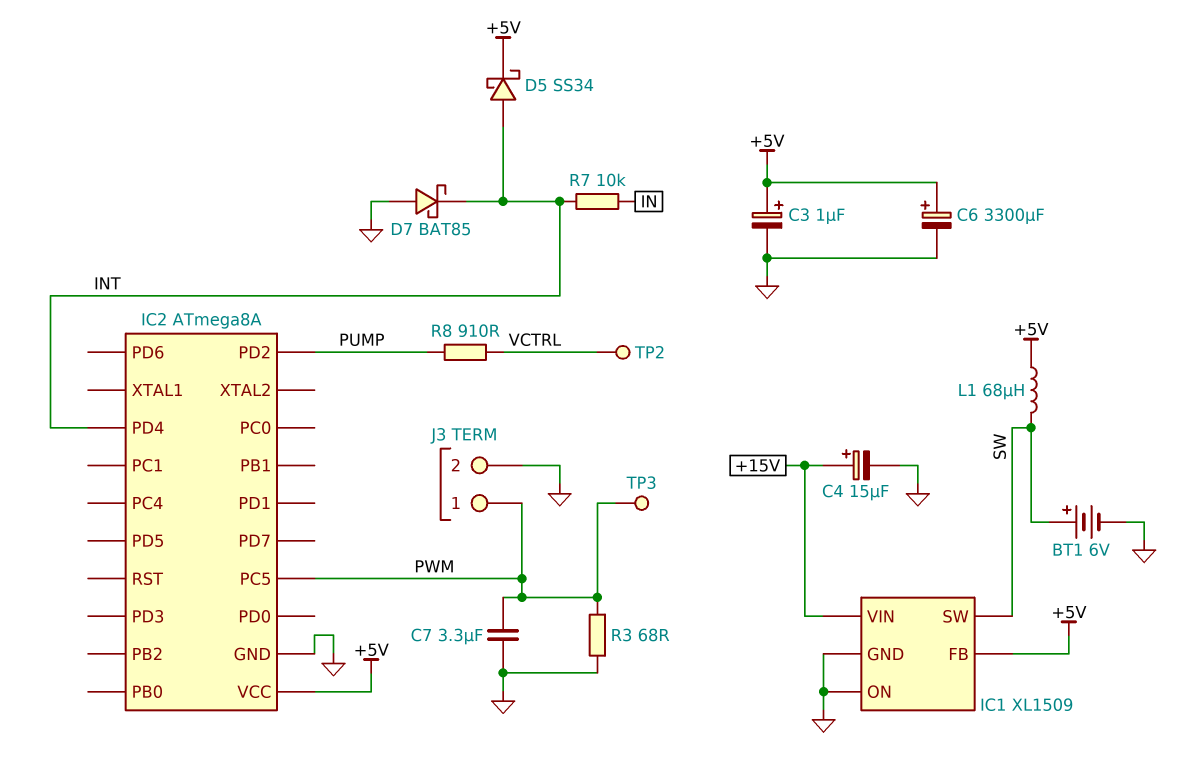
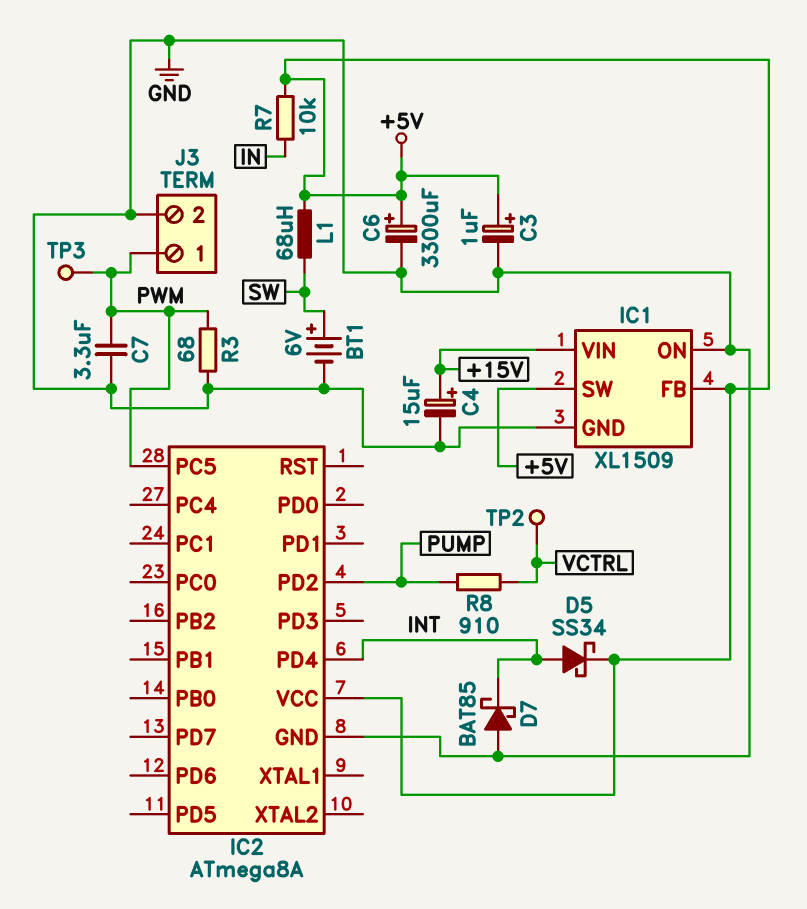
IC1 pin SW: SW -> +5V
R7: 10k (IN, INT) -> 10k (+5V, IN)

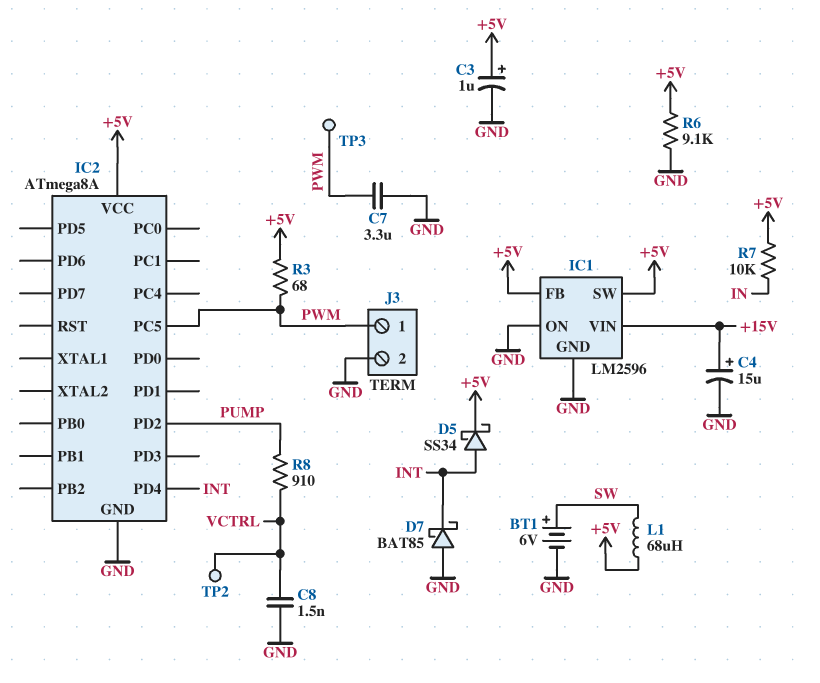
C6: 3300uF (plus +5V, minus GND) -> none
C8: none -> 1.5nF (GND, VCTRL)
IC1: XL1509 -> LM2596
R3: 68 (GND, PWM) -> 68 (+5V, PWM)
R6: none -> 9.1k (+5V, GND)

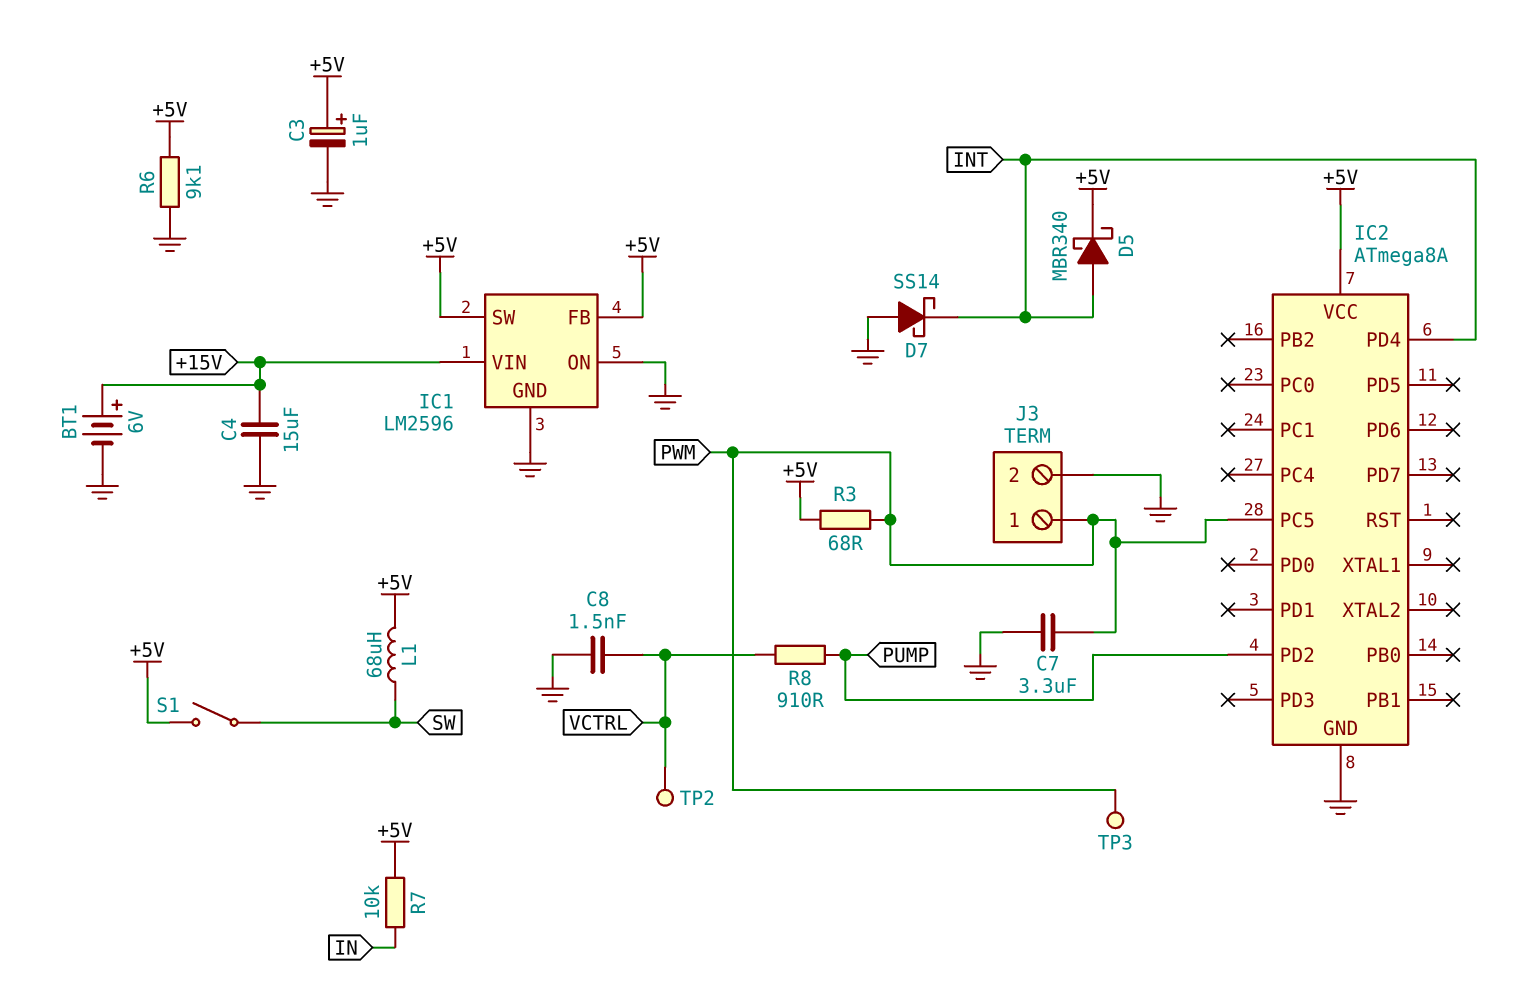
BT1: 6V (plus SW, minus GND) -> 6V (plus +15V, minus GND)
C4: 15uF (plus +15V, minus GND) -> 15uF (+15V, GND)
D5: schottky SS34 (A INT, K +5V) -> schottky MBR340 (A INT, K +5V)
D7: schottky BAT85 (A GND, K INT) -> schottky SS14 (A GND, K INT)
S1: none -> switch (+5V, SW)

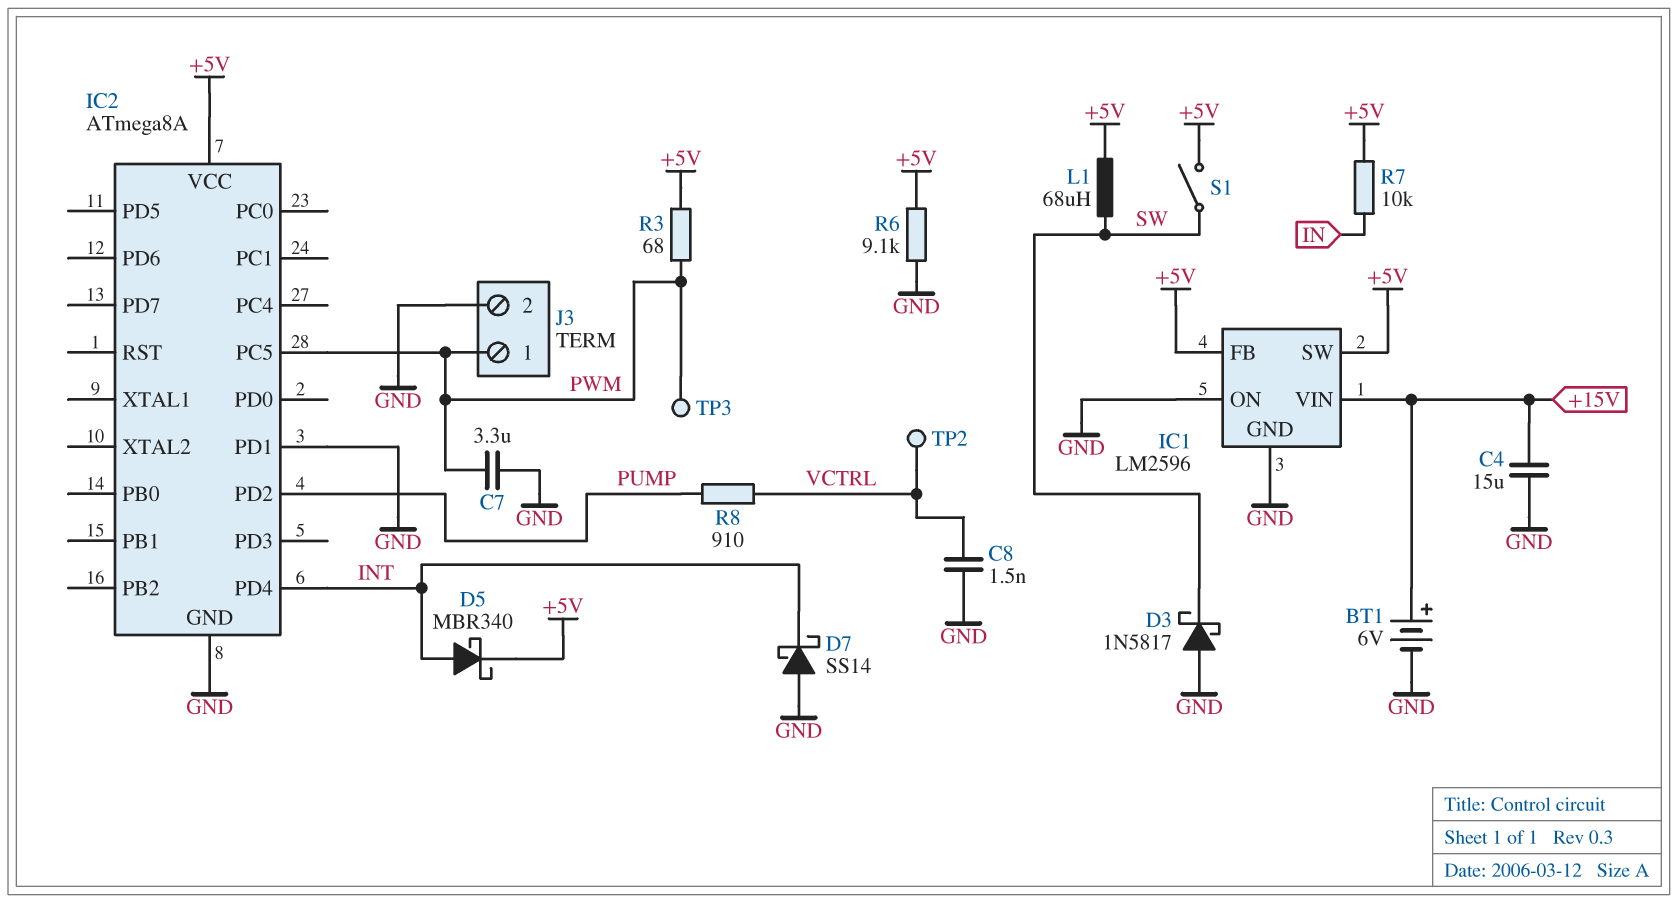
C3: 1uF (plus +5V, minus GND) -> none
D3: none -> schottky 1N5817 (A GND, K SW)
IC2 pin PD1: none -> GND

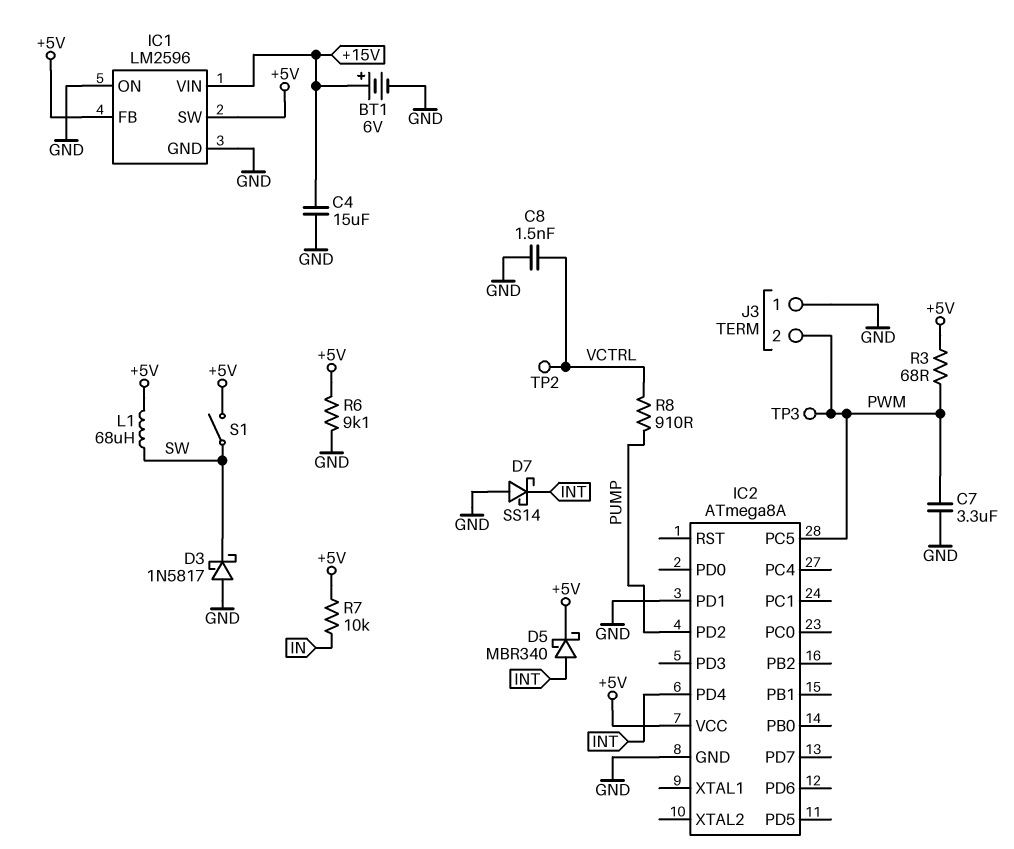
J3 pin 1: PWM -> GND
J3 pin 2: GND -> PWM

